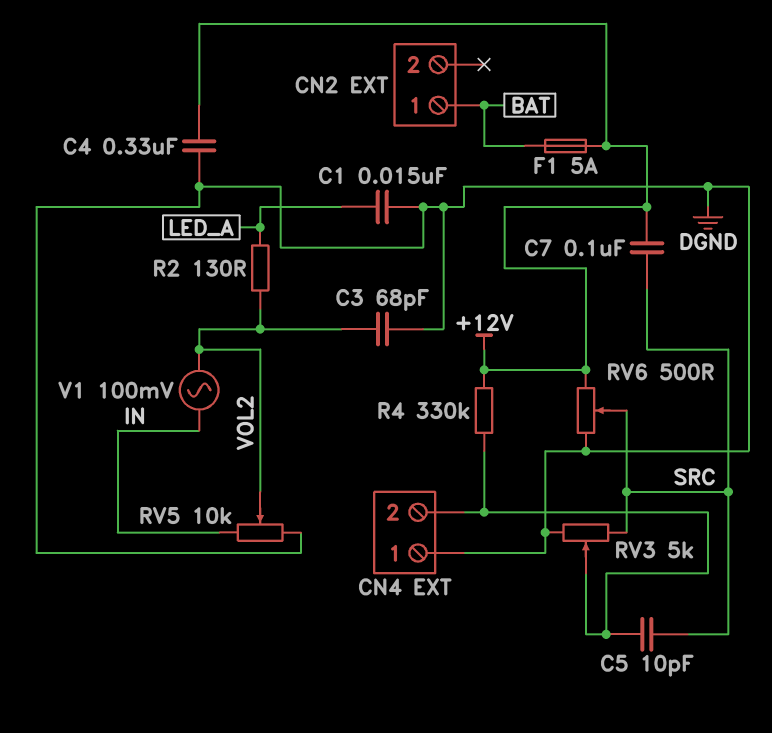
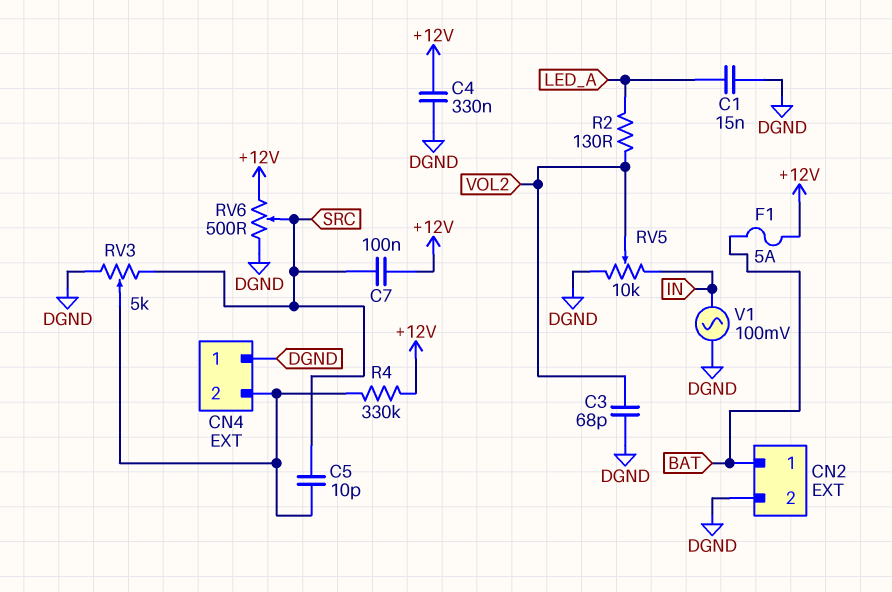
CN2 pin 2: none -> DGND
V1: AC 100mV (IN, VOL2) -> AC 100mV (DGND, IN)

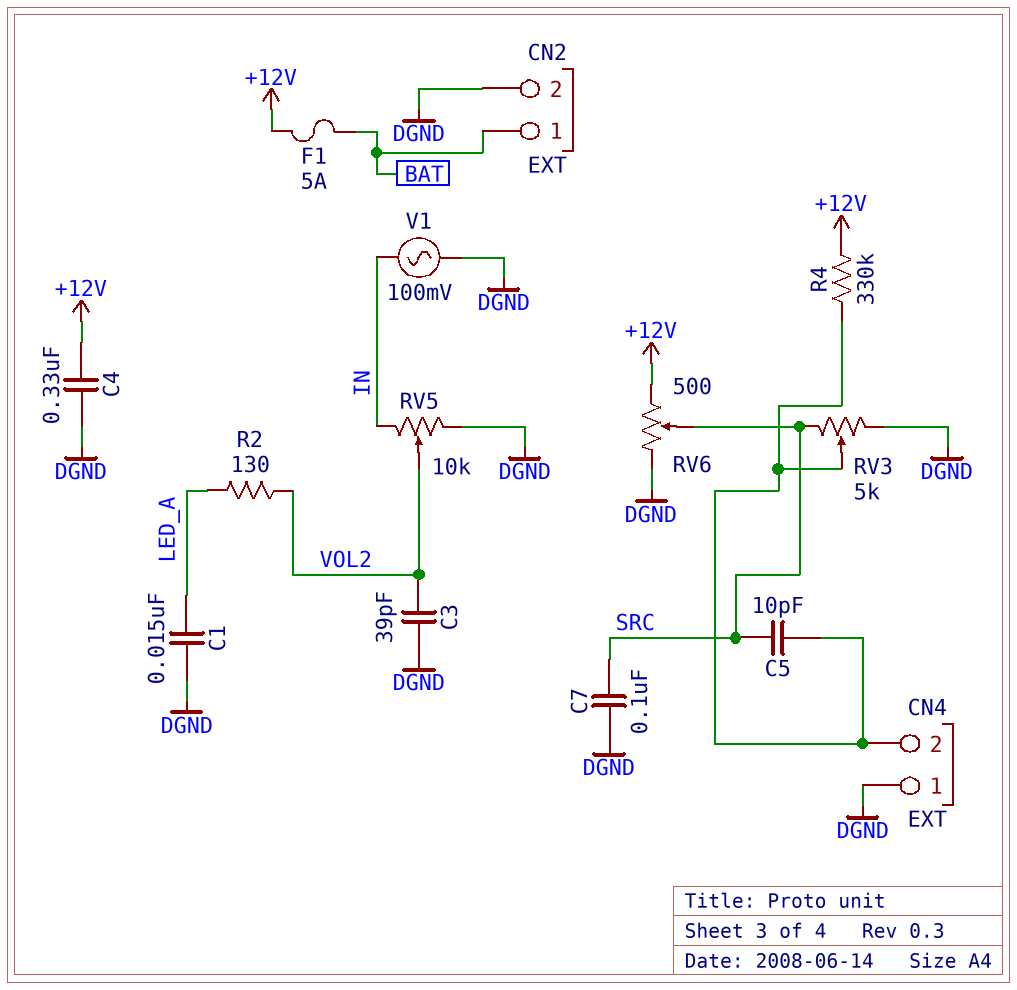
C3: 68pF (DGND, VOL2) -> 39pF (DGND, VOL2)
C7: 100nF (+12V, SRC) -> 100nF (DGND, SRC)

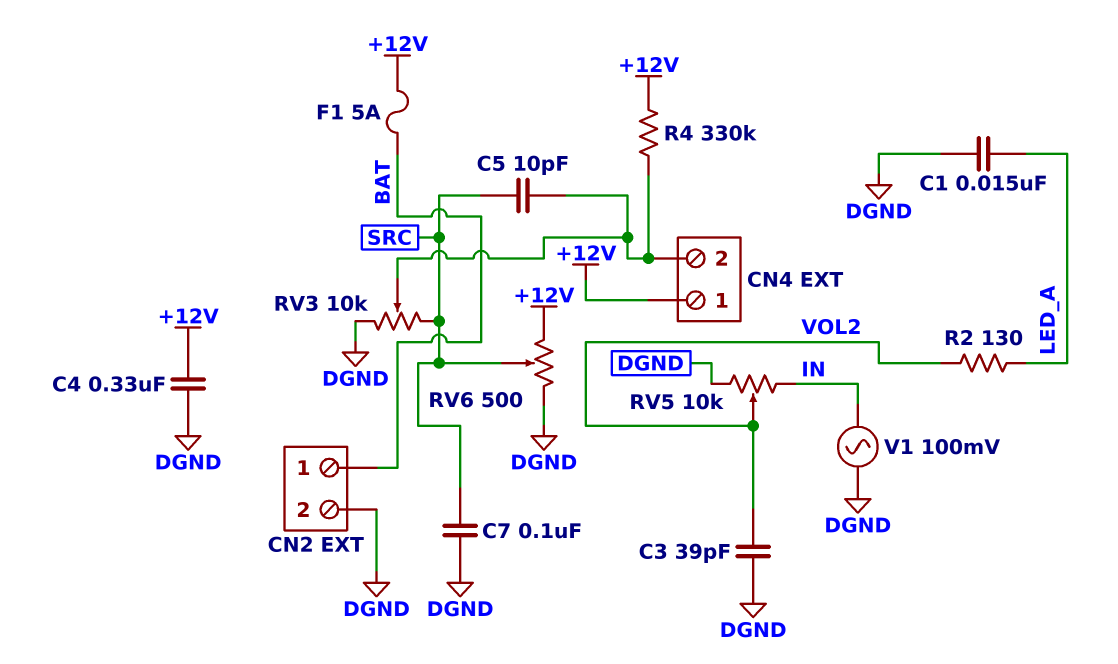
CN4 pin 1: DGND -> +12V
RV3: 5k (DGND, SRC, wiper CN4/2) -> 10k (DGND, SRC, wiper CN4/2)

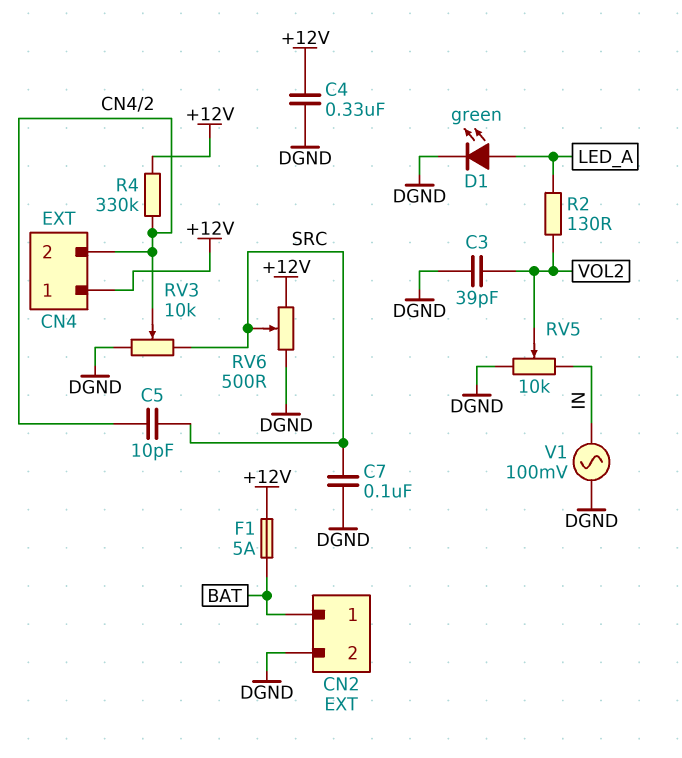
C1: 15nF (DGND, LED_A) -> none
D1: none -> LED green (A LED_A, K DGND)

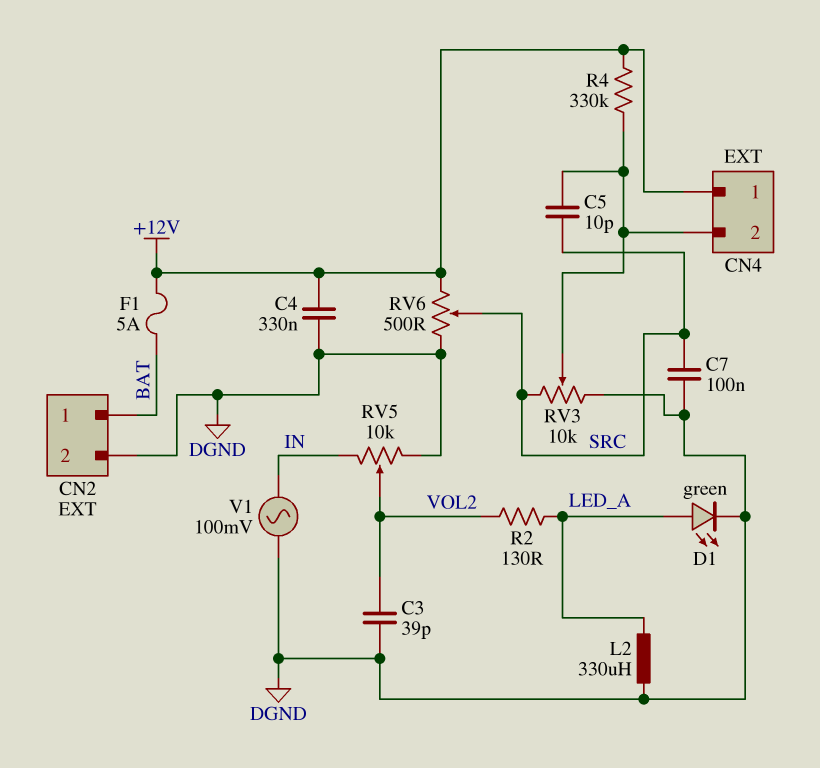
L2: none -> 330uH (DGND, LED_A)

